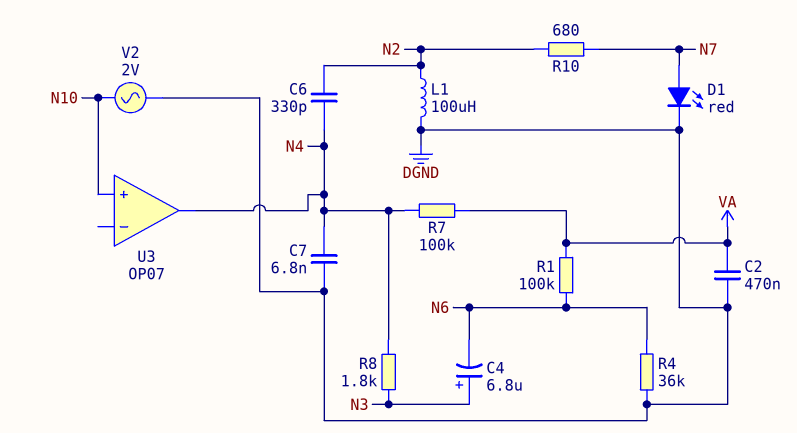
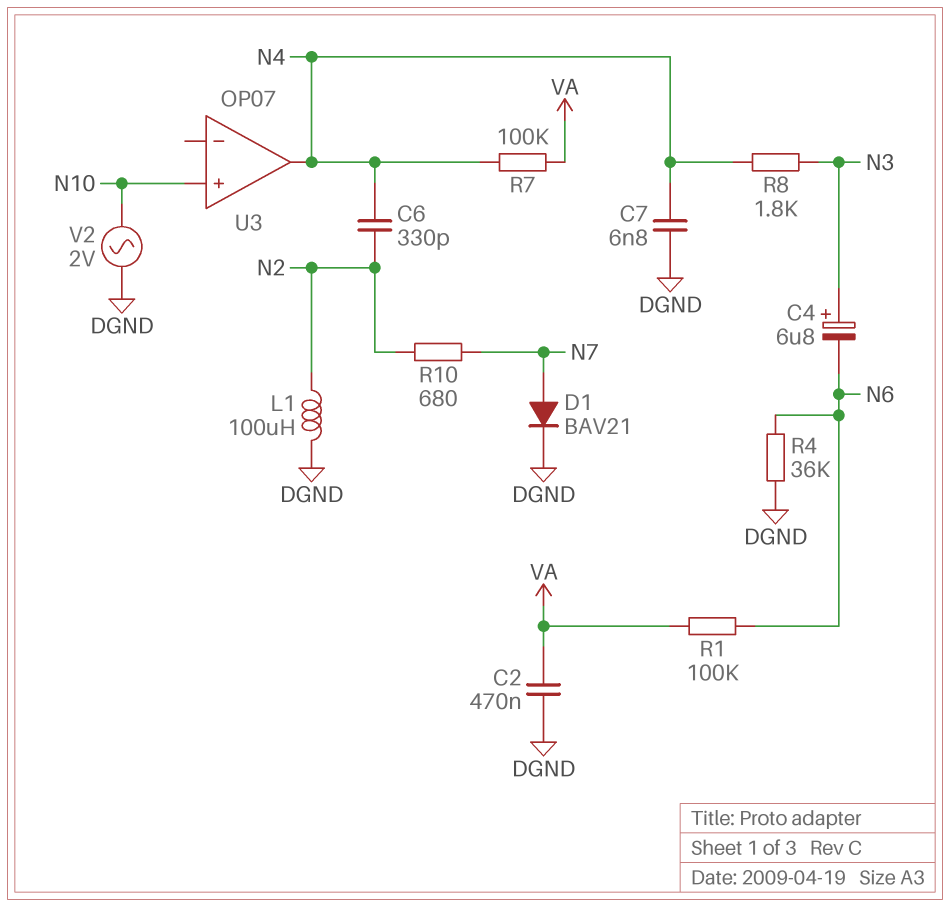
D1: LED red (A N7, K DGND) -> diode BAV21 (A N7, K DGND)

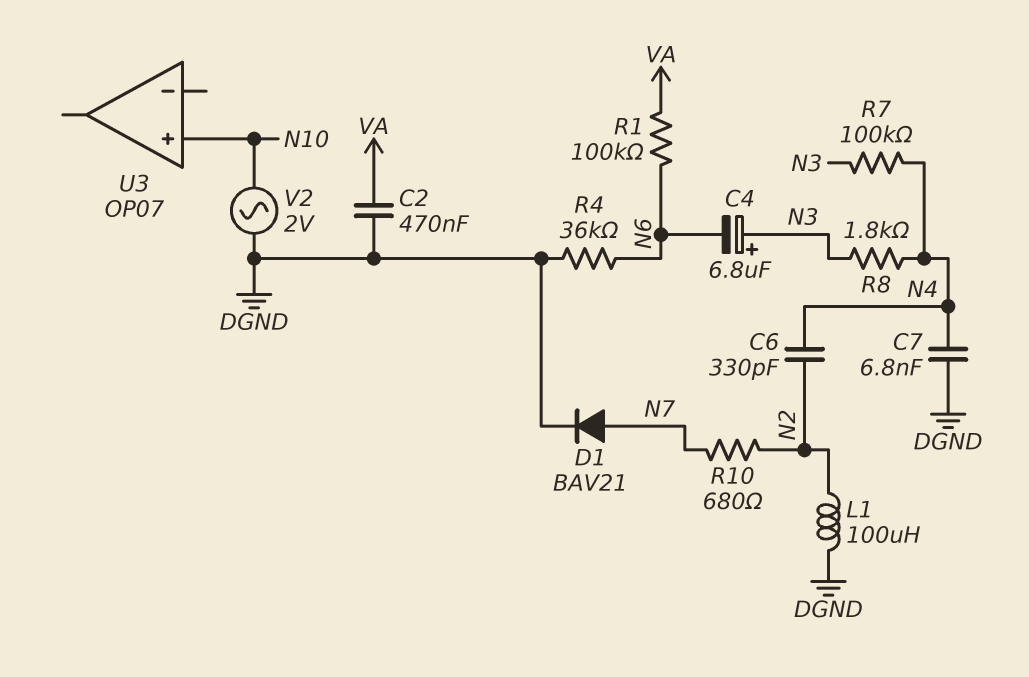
R7: 100k (N4, VA) -> 100k (N3, N4)
U3 pin out: N4 -> none

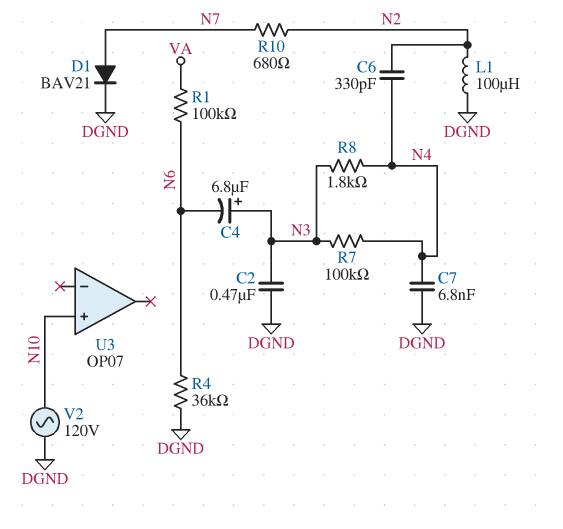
C2: 470nF (DGND, VA) -> 470nF (DGND, N3)
V2: AC 2V (DGND, N10) -> AC 120V (DGND, N10)

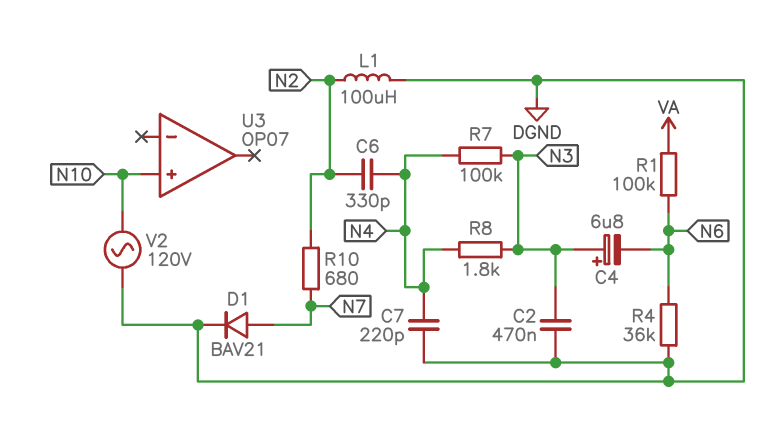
C7: 6.8nF (DGND, N4) -> 220pF (DGND, N4)

